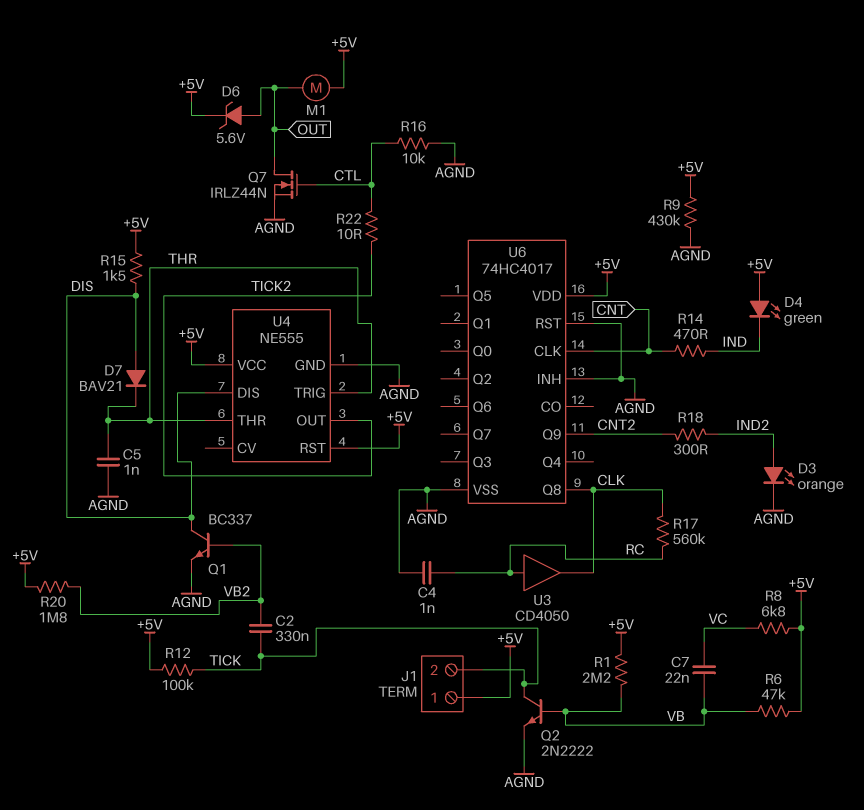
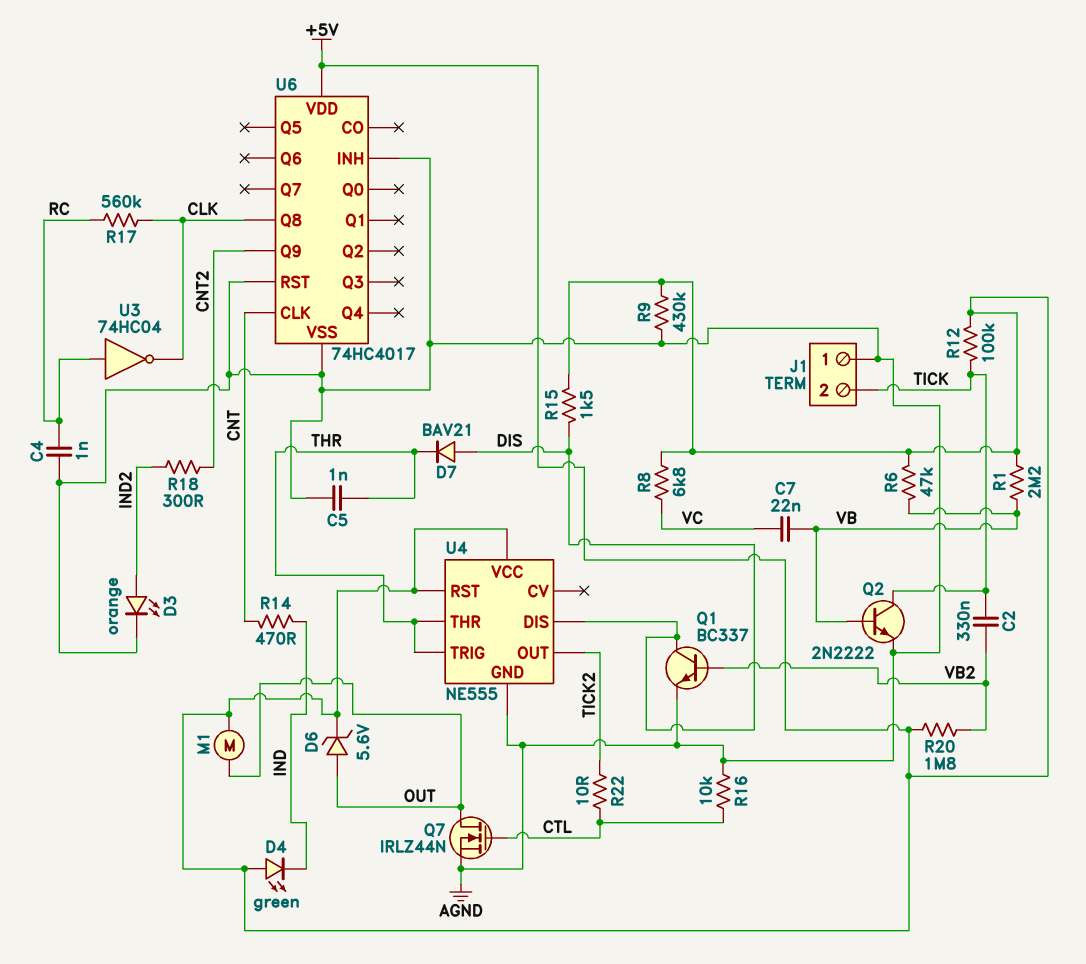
J1 pin 1: +5V -> AGND
U3: buffer CD4050 (in RC, out CLK) -> NOT 74HC04 (in RC, out CLK)

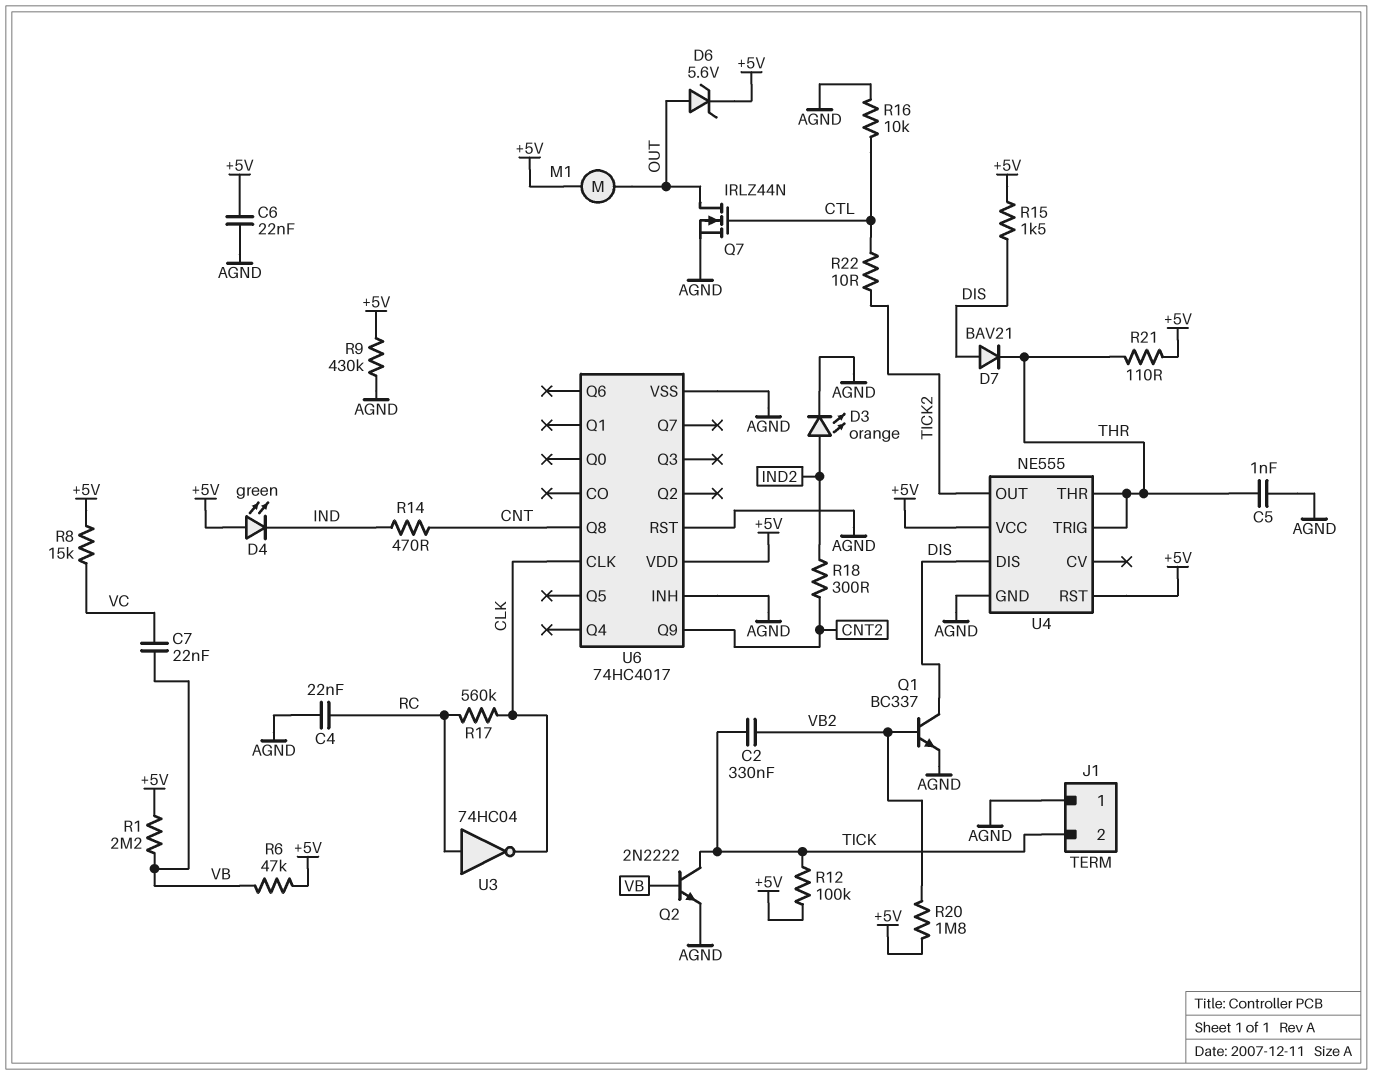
C4: 1nF (AGND, RC) -> 22nF (AGND, RC)
C6: none -> 22nF (+5V, AGND)
R8: 6.8k (+5V, VC) -> 15k (+5V, VC)
R21: none -> 110 (+5V, THR)
U6 pin CLK: CNT -> CLK
U6 pin Q8: CLK -> CNT

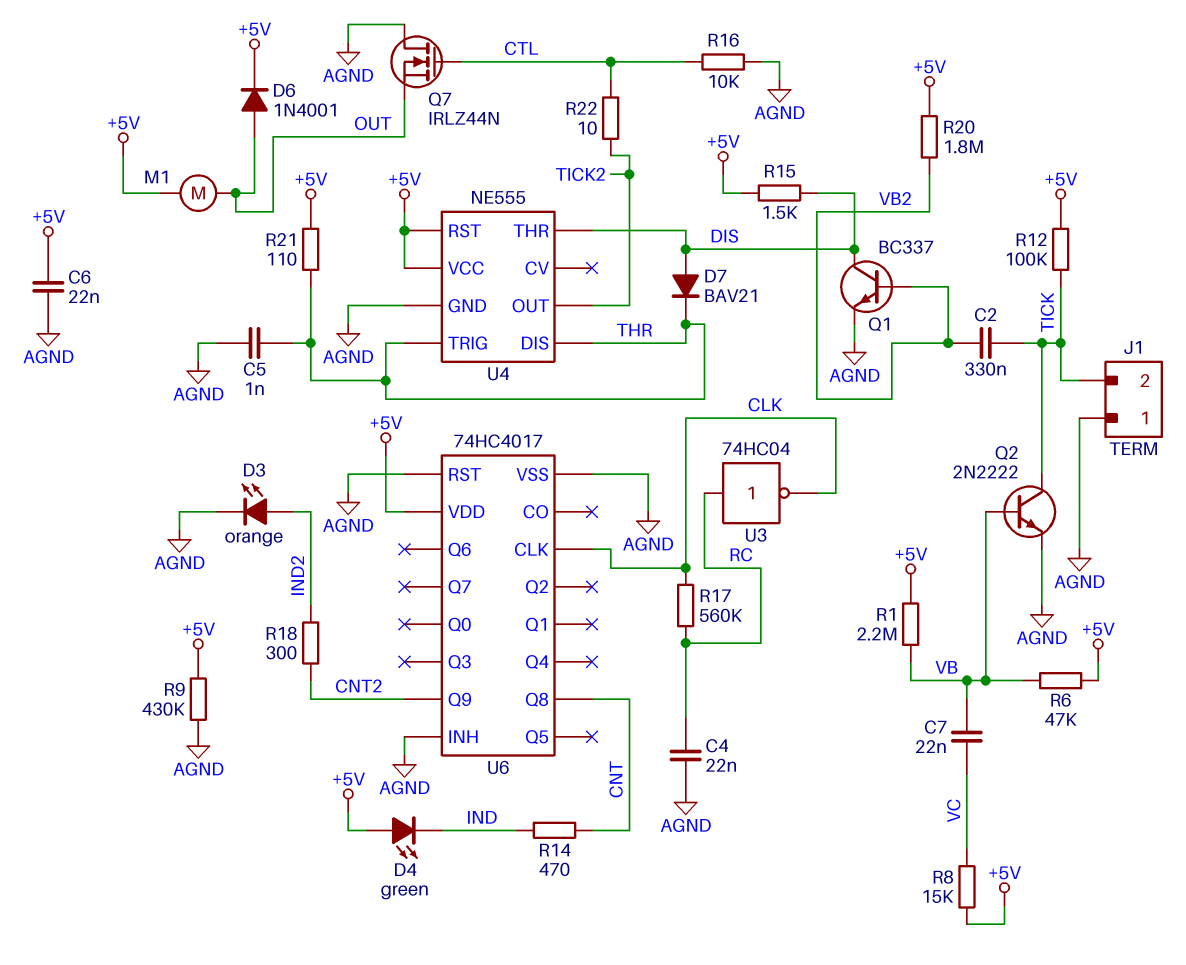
D6: zener 5.6V (A OUT, K +5V) -> diode 1N4001 (A OUT, K +5V)
Q7: NMOS IRLZ44N (G CTL, D OUT, S AGND) -> NMOS IRLZ44N (G CTL, D AGND, S OUT)
U4 pin DIS: DIS -> THR
U4 pin THR: THR -> DIS

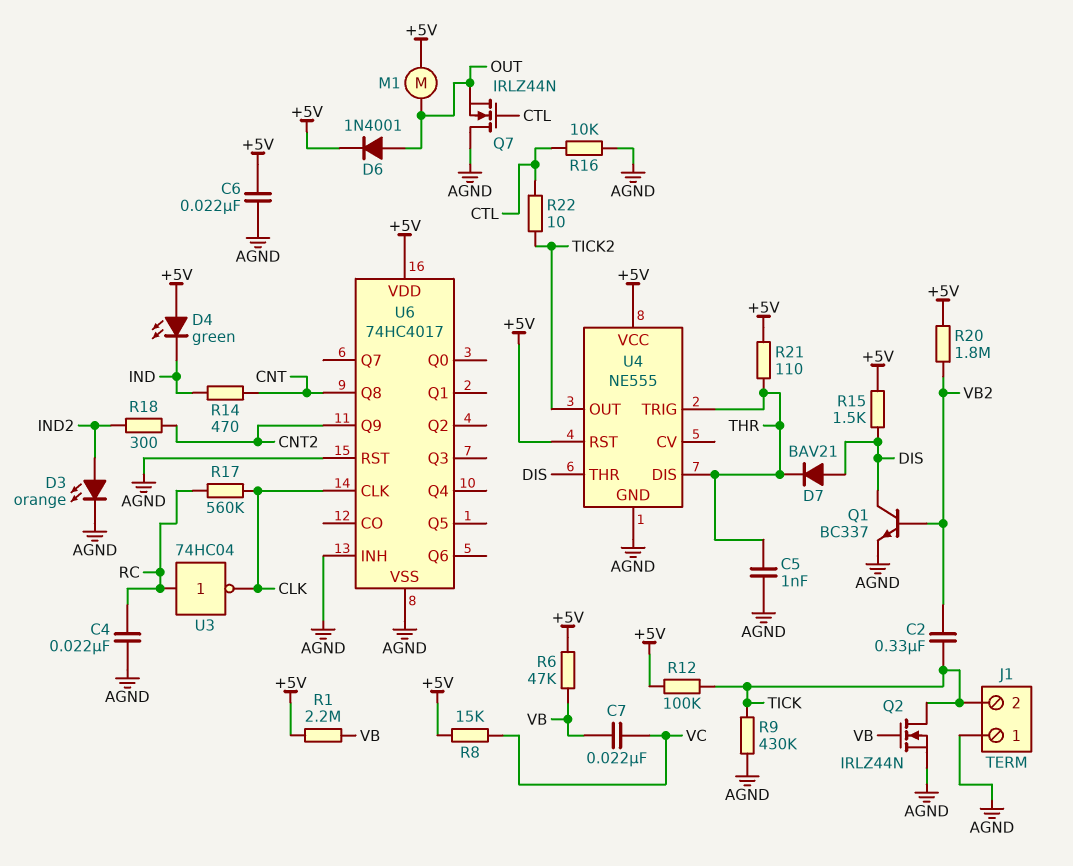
Q2: NPN 2N2222 (B VB, C TICK, E AGND) -> NMOS IRLZ44N (G VB, D TICK, S AGND)
R9: 430k (+5V, AGND) -> 430k (AGND, TICK)

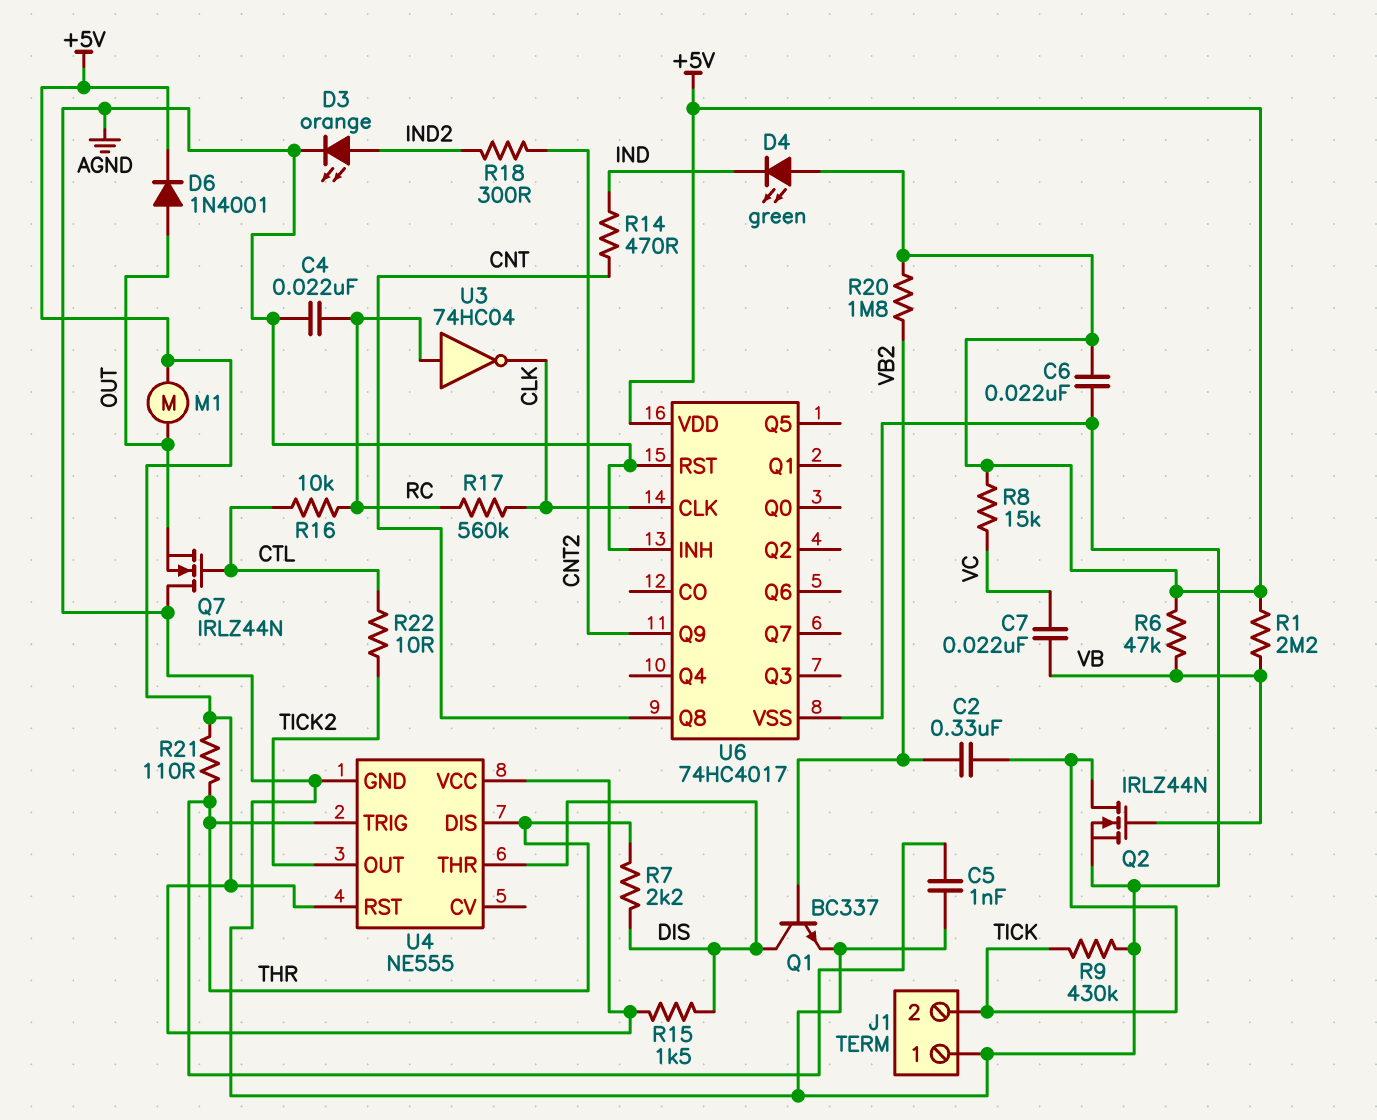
D7: diode BAV21 (A DIS, K THR) -> none
R7: none -> 2.2k (DIS, THR)
R12: 100k (+5V, TICK) -> none
R16: 10k (AGND, CTL) -> 10k (CTL, RC)

